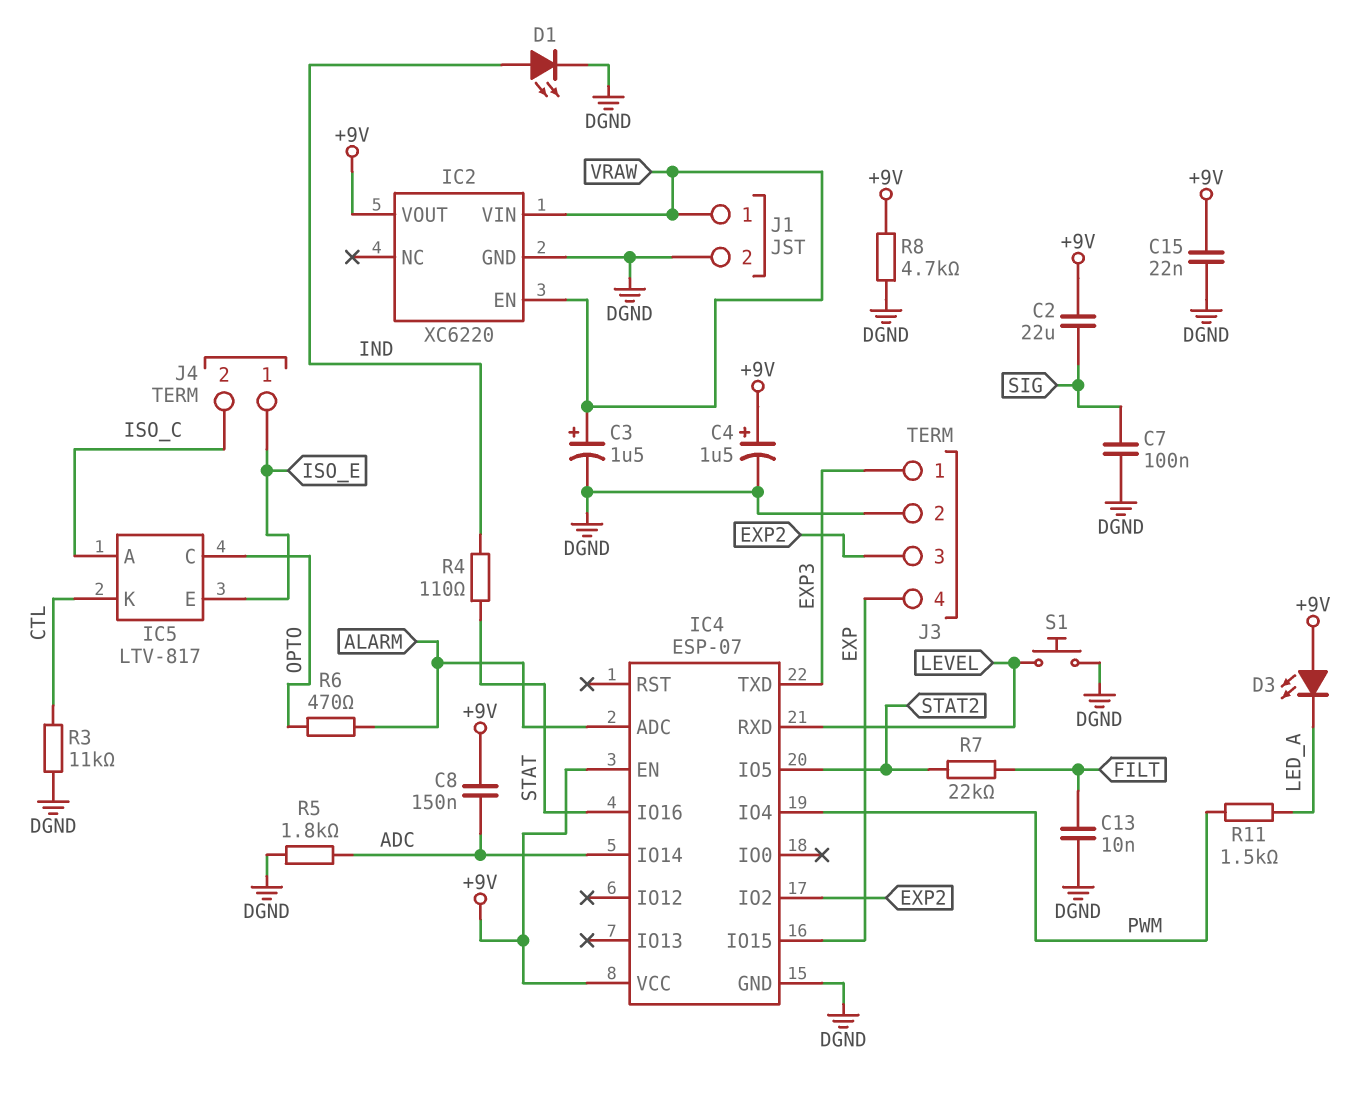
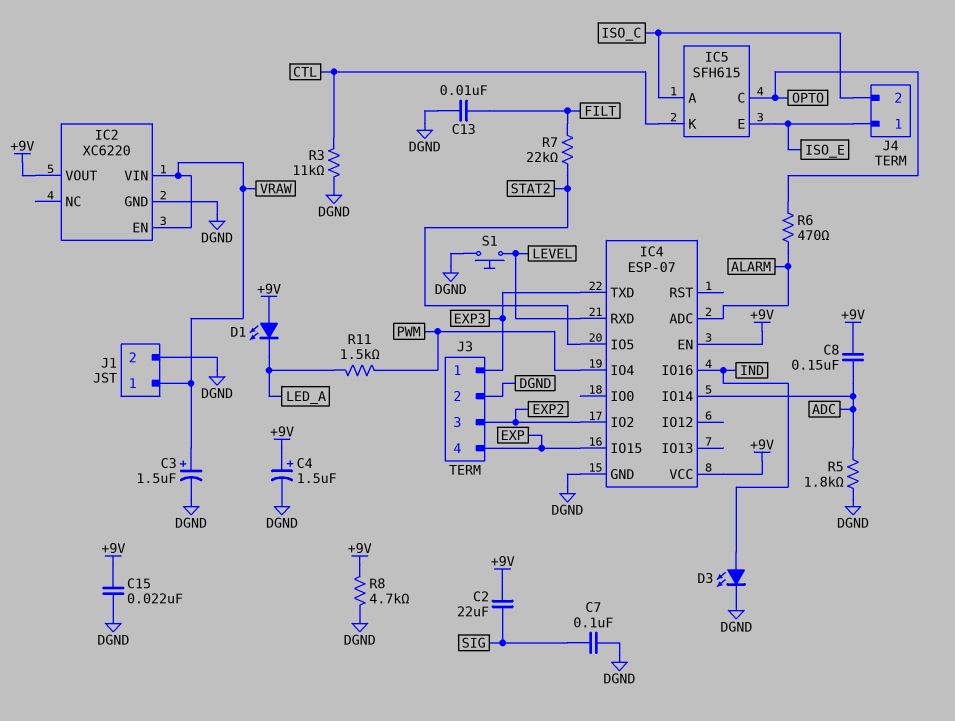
D1: LED (A IND, K DGND) -> LED (A +9V, K LED_A)
D3: LED (A +9V, K LED_A) -> LED (A IND, K DGND)
IC4 pin IO16: STAT -> IND
IC5: LTV-817 -> SFH615
R4: 110 (IND, STAT) -> none

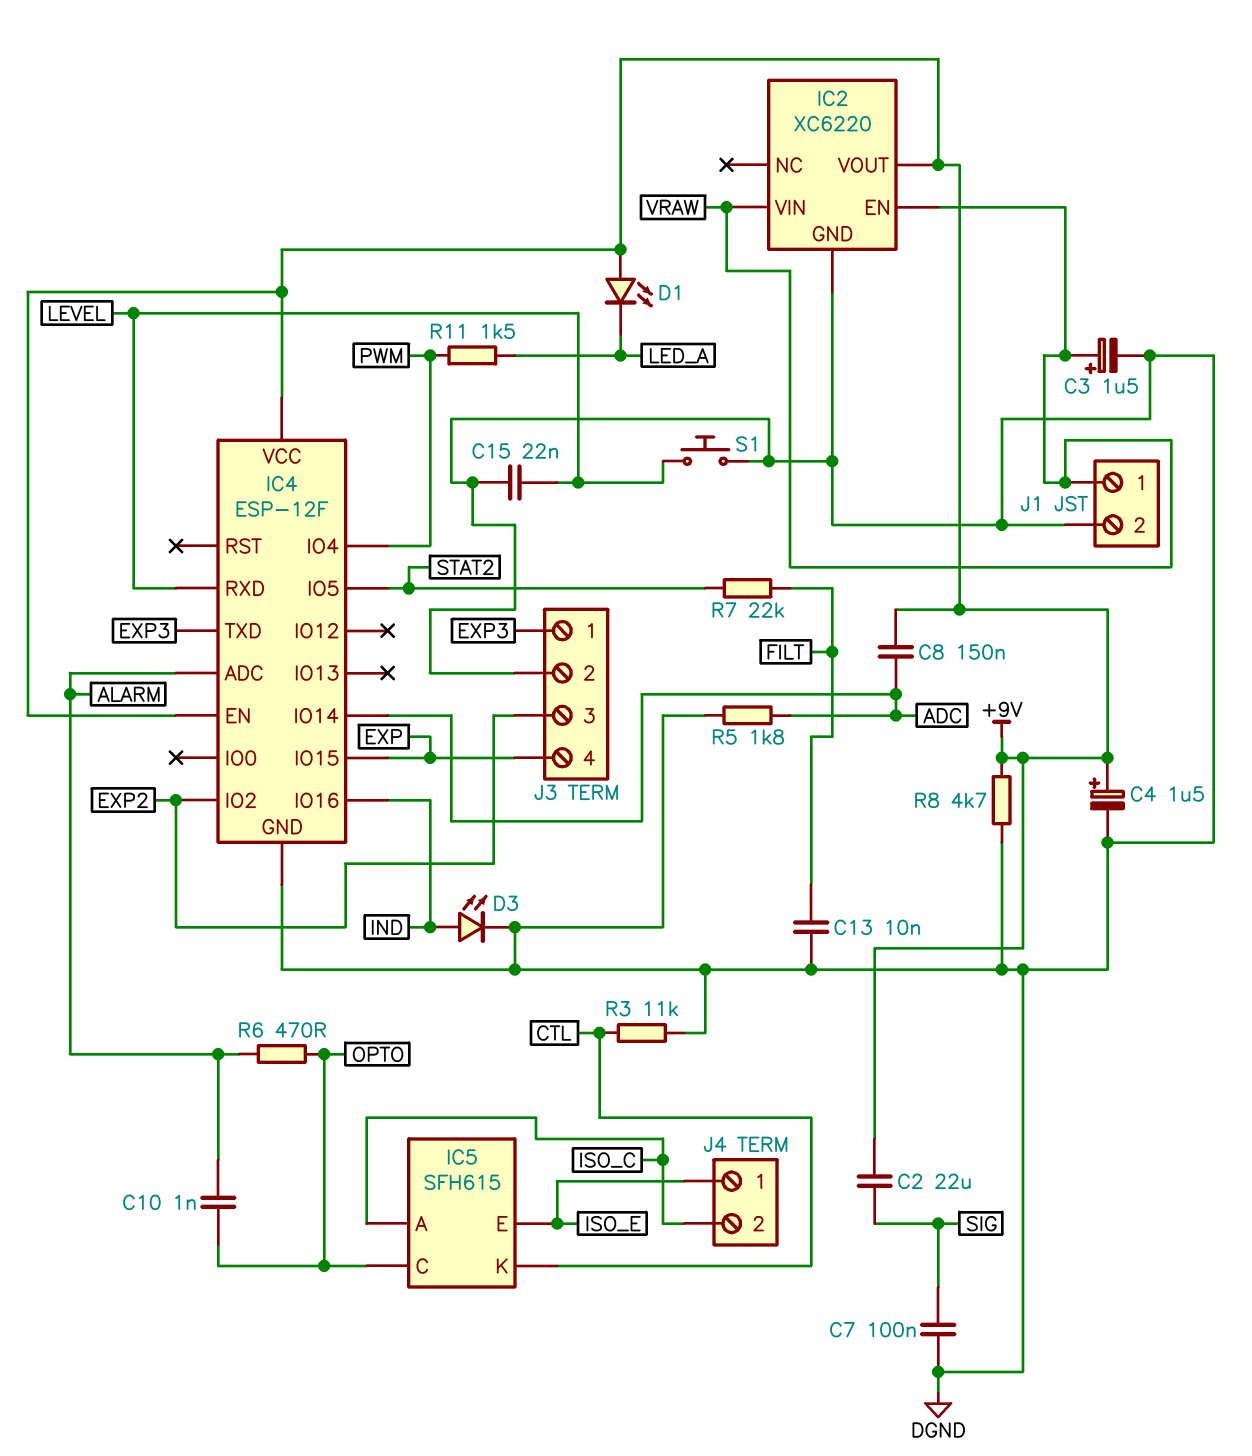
C10: none -> 1nF (ALARM, OPTO)
C15: 22nF (+9V, DGND) -> 22nF (DGND, LEVEL)
IC4: ESP-07 -> ESP-12F

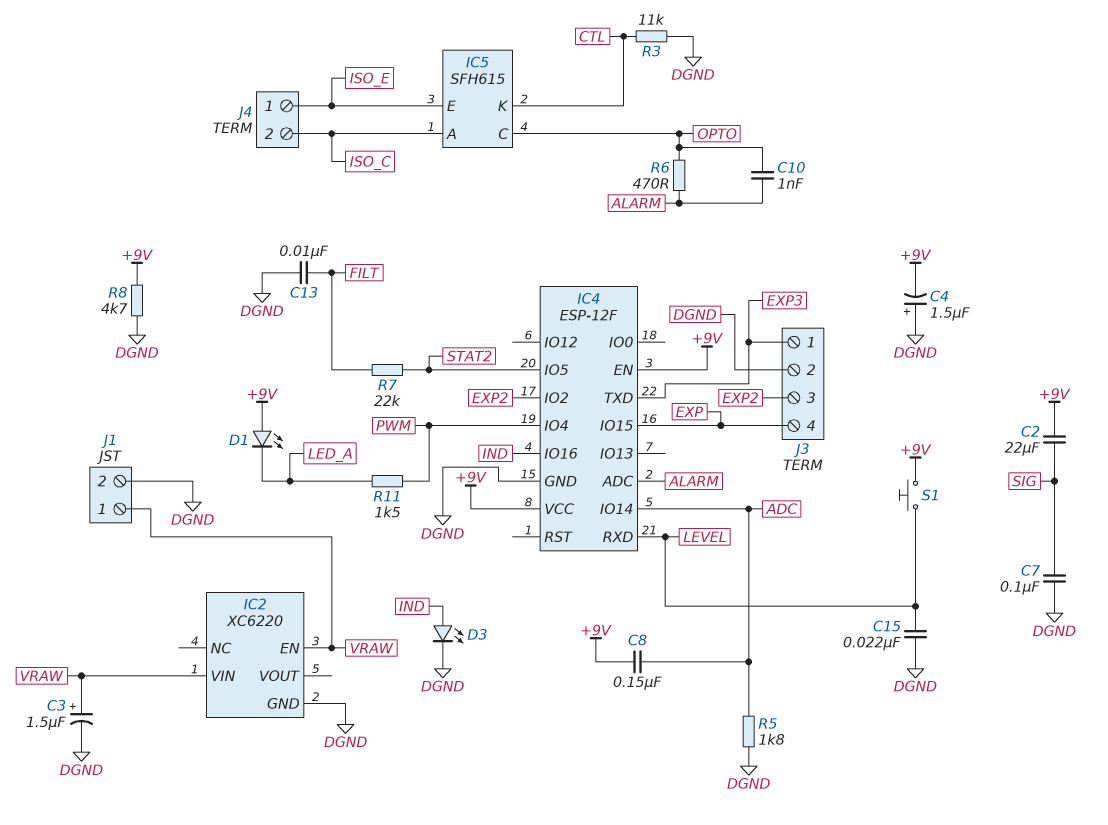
C4: 1.5uF (plus +9V, minus DGND) -> 1.5uF (plus DGND, minus +9V)
IC2 pin VOUT: +9V -> none
S1: button (DGND, LEVEL) -> button (+9V, LEVEL)

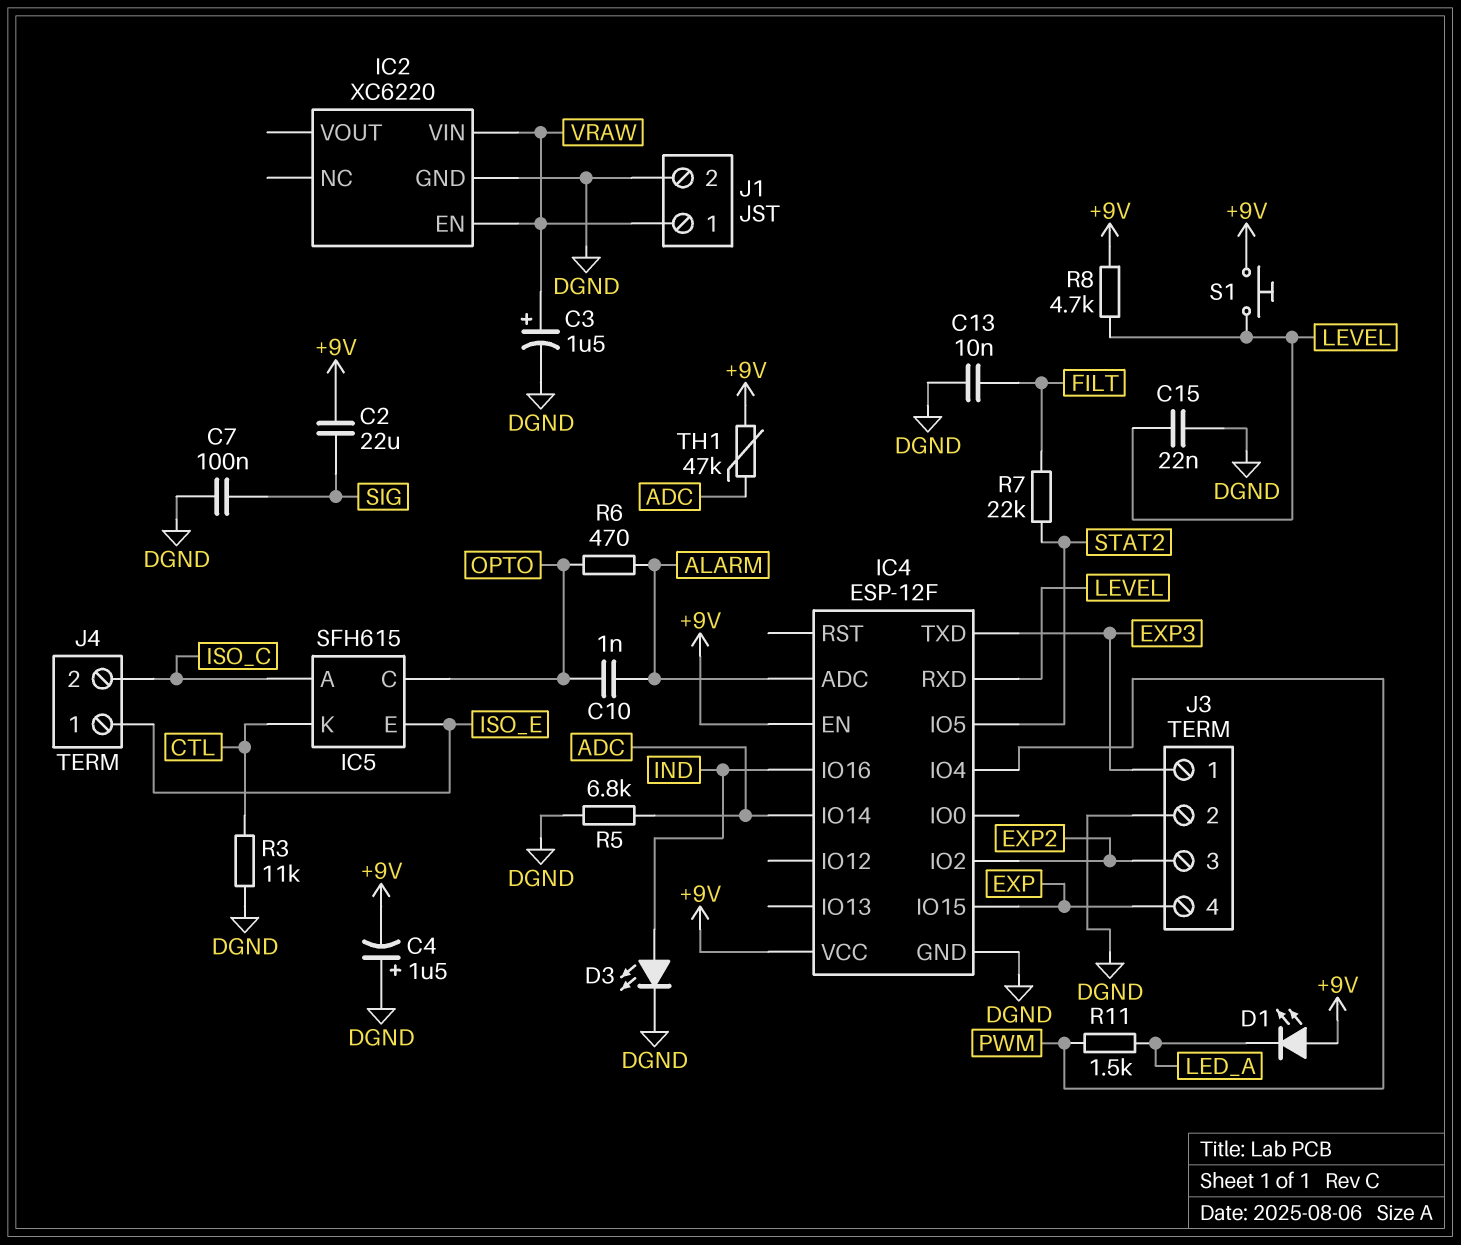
C8: 150nF (+9V, ADC) -> none
R5: 1.8k (ADC, DGND) -> 6.8k (ADC, DGND)
R8: 4.7k (+9V, DGND) -> 4.7k (+9V, LEVEL)
TH1: none -> 47k (+9V, ADC)

